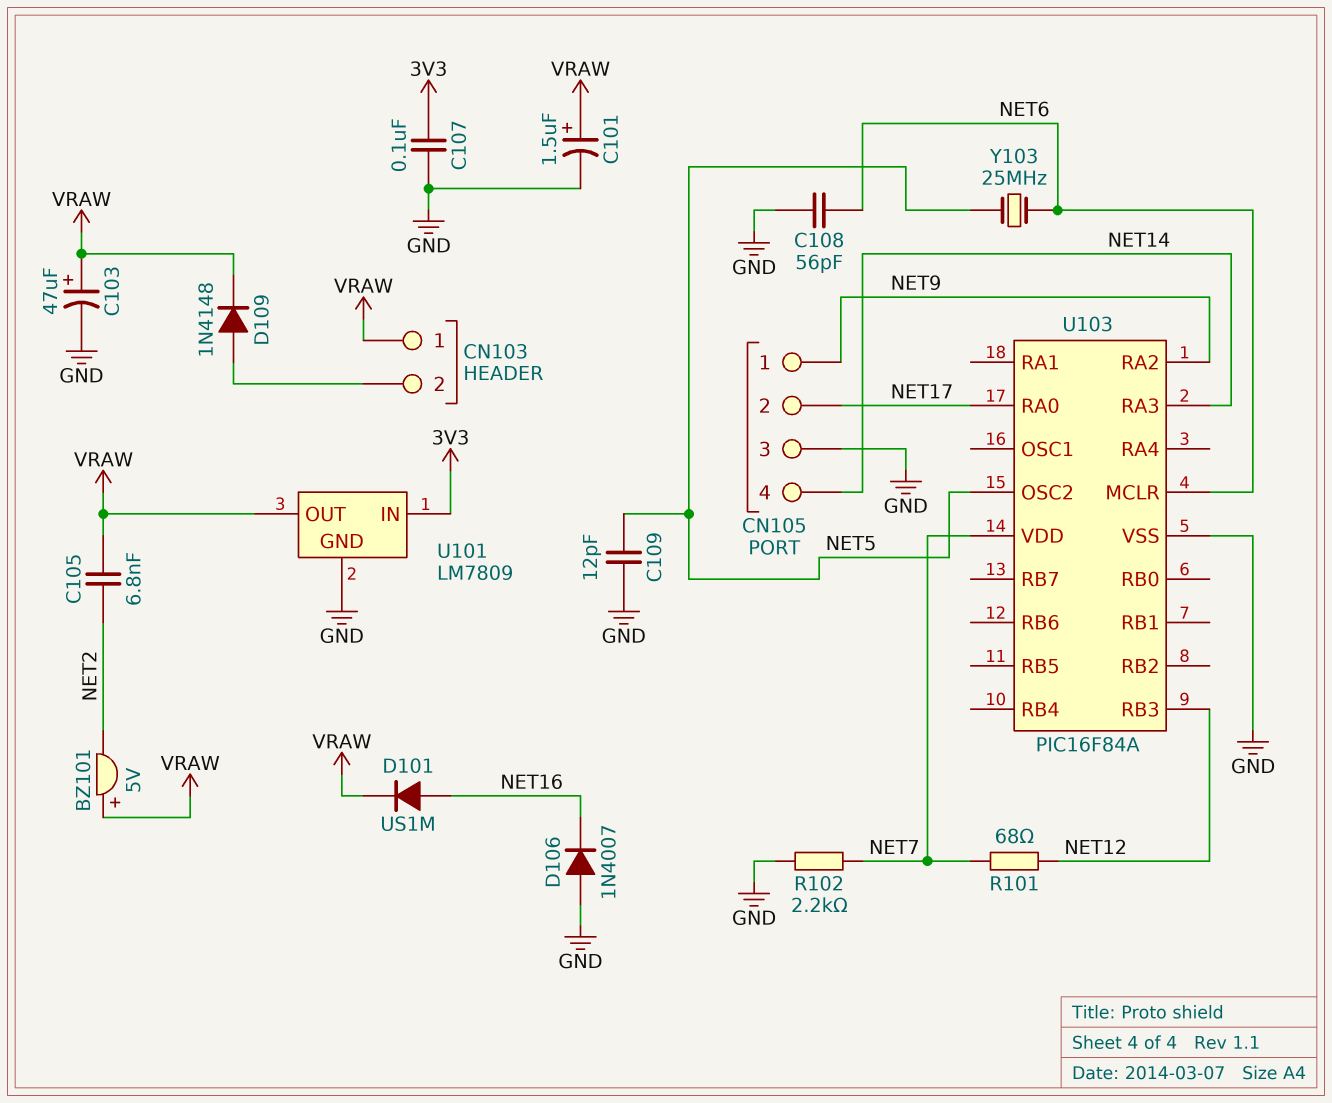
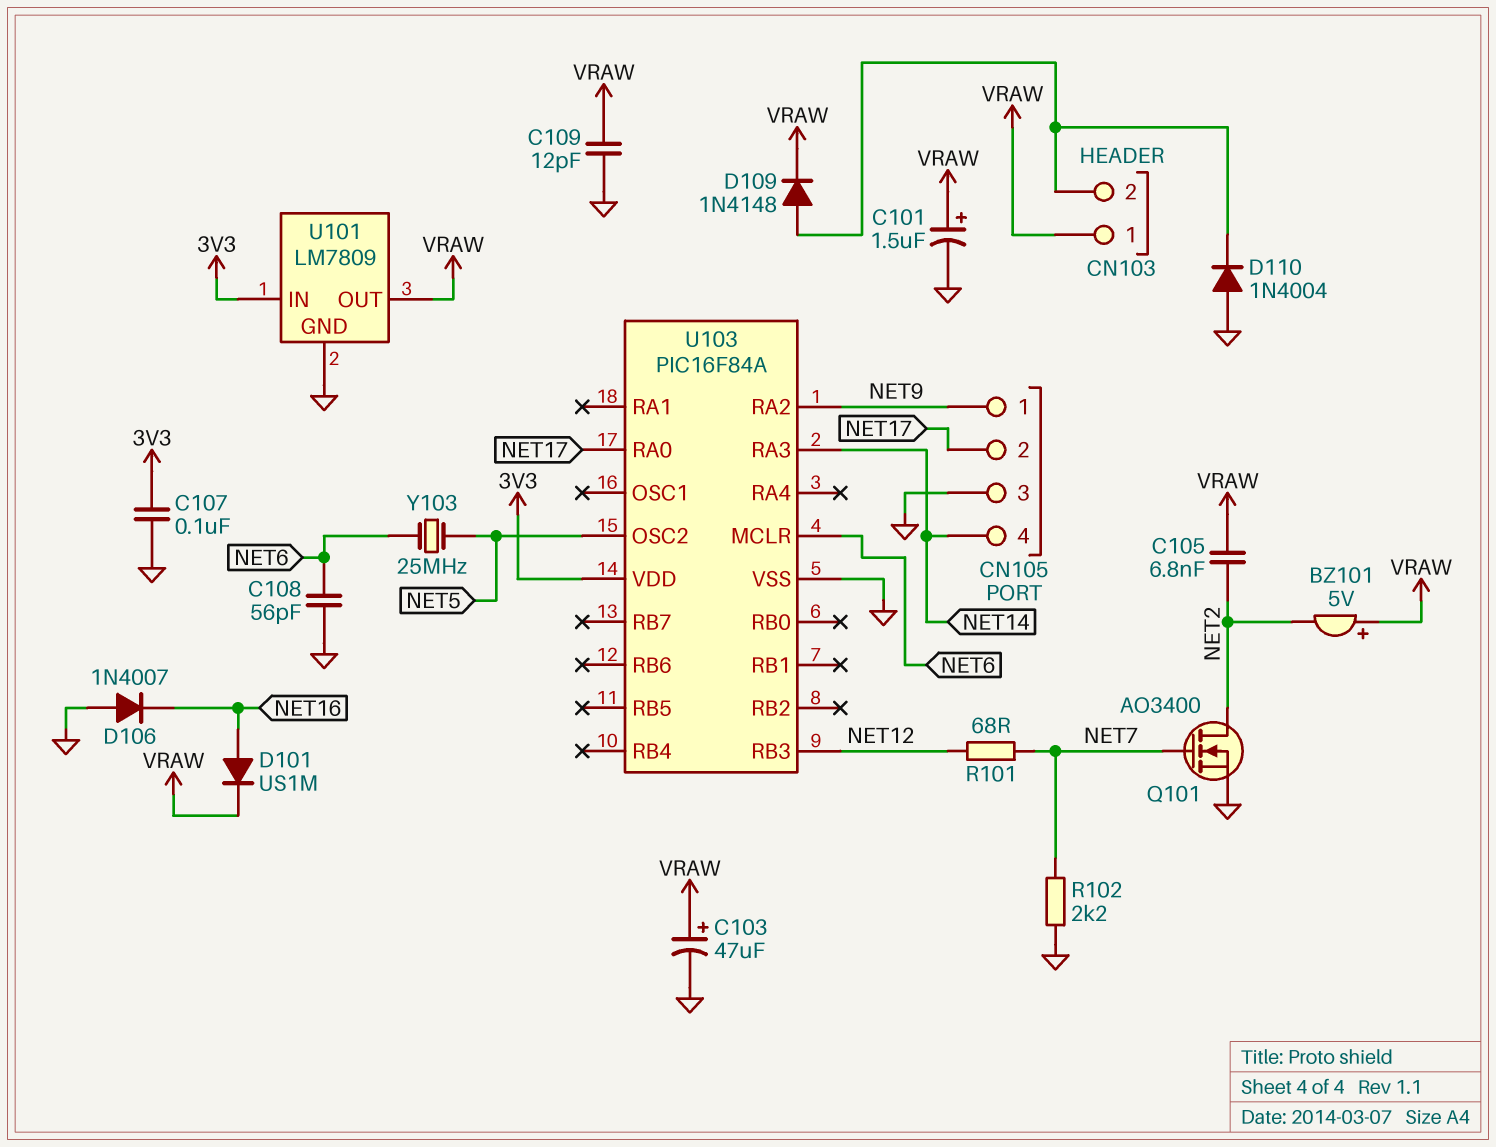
C109: 12pF (GND, NET5) -> 12pF (GND, VRAW)
D110: none -> diode 1N4004 (A GND, K CN103/2)
Q101: none -> NMOS AO3400 (G NET7, D NET2, S GND)
U103 pin VDD: NET7 -> 3V3

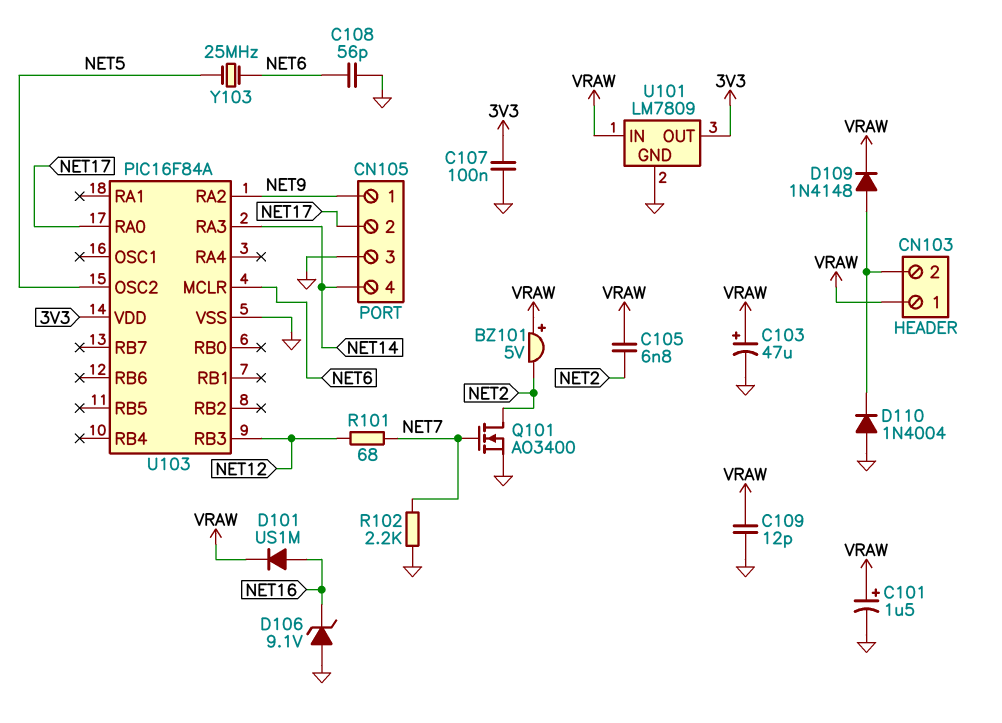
D106: diode 1N4007 (A GND, K NET16) -> zener 9.1V (A GND, K NET16)
U101 pin IN: 3V3 -> VRAW
U101 pin OUT: VRAW -> 3V3

